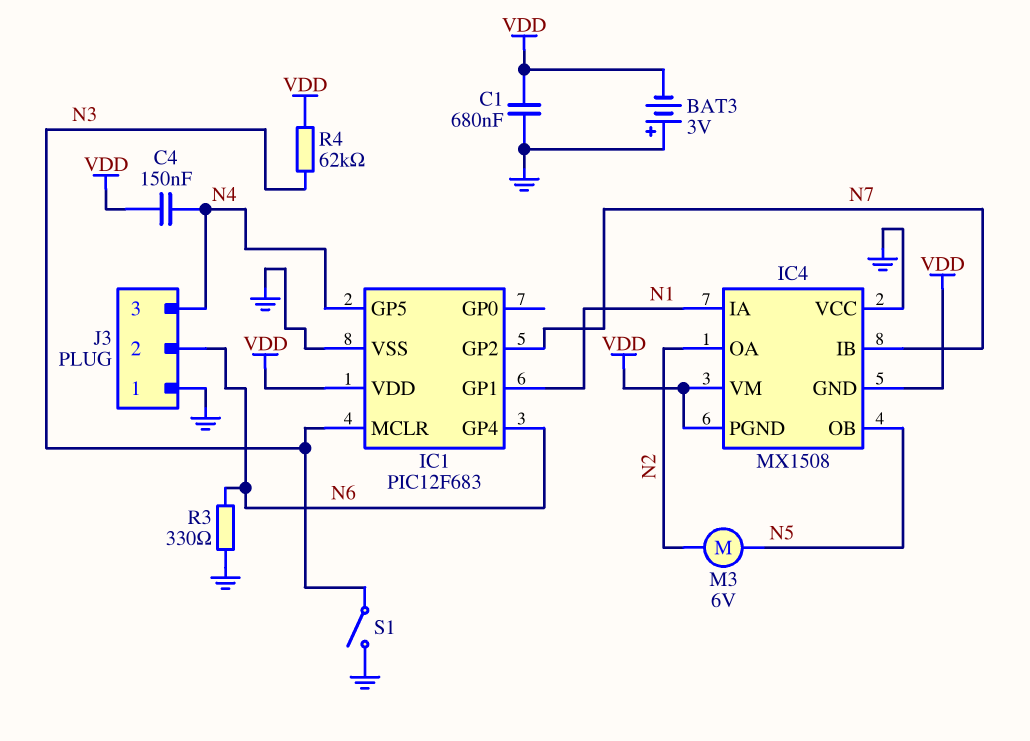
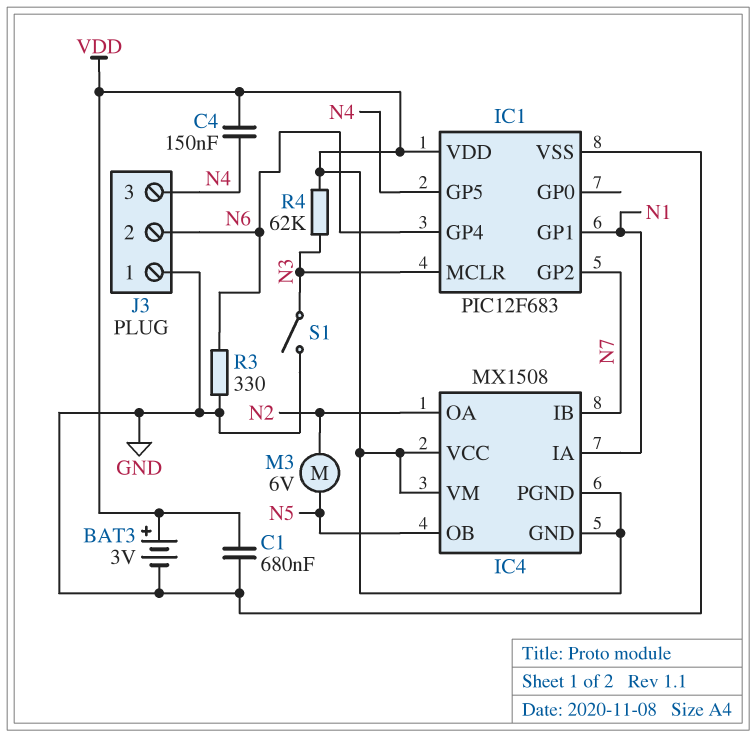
BAT3: 3V (plus GND, minus VDD) -> 3V (plus VDD, minus GND)
IC4 pin VCC: GND -> VDD

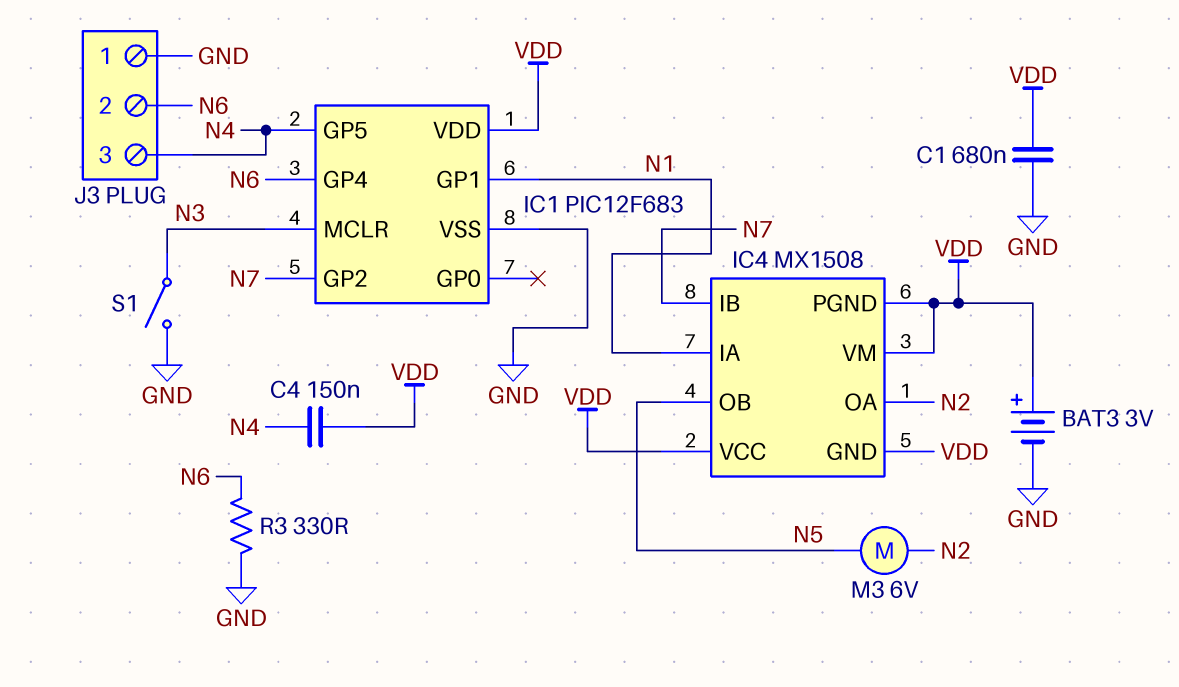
R4: 62k (N3, VDD) -> none

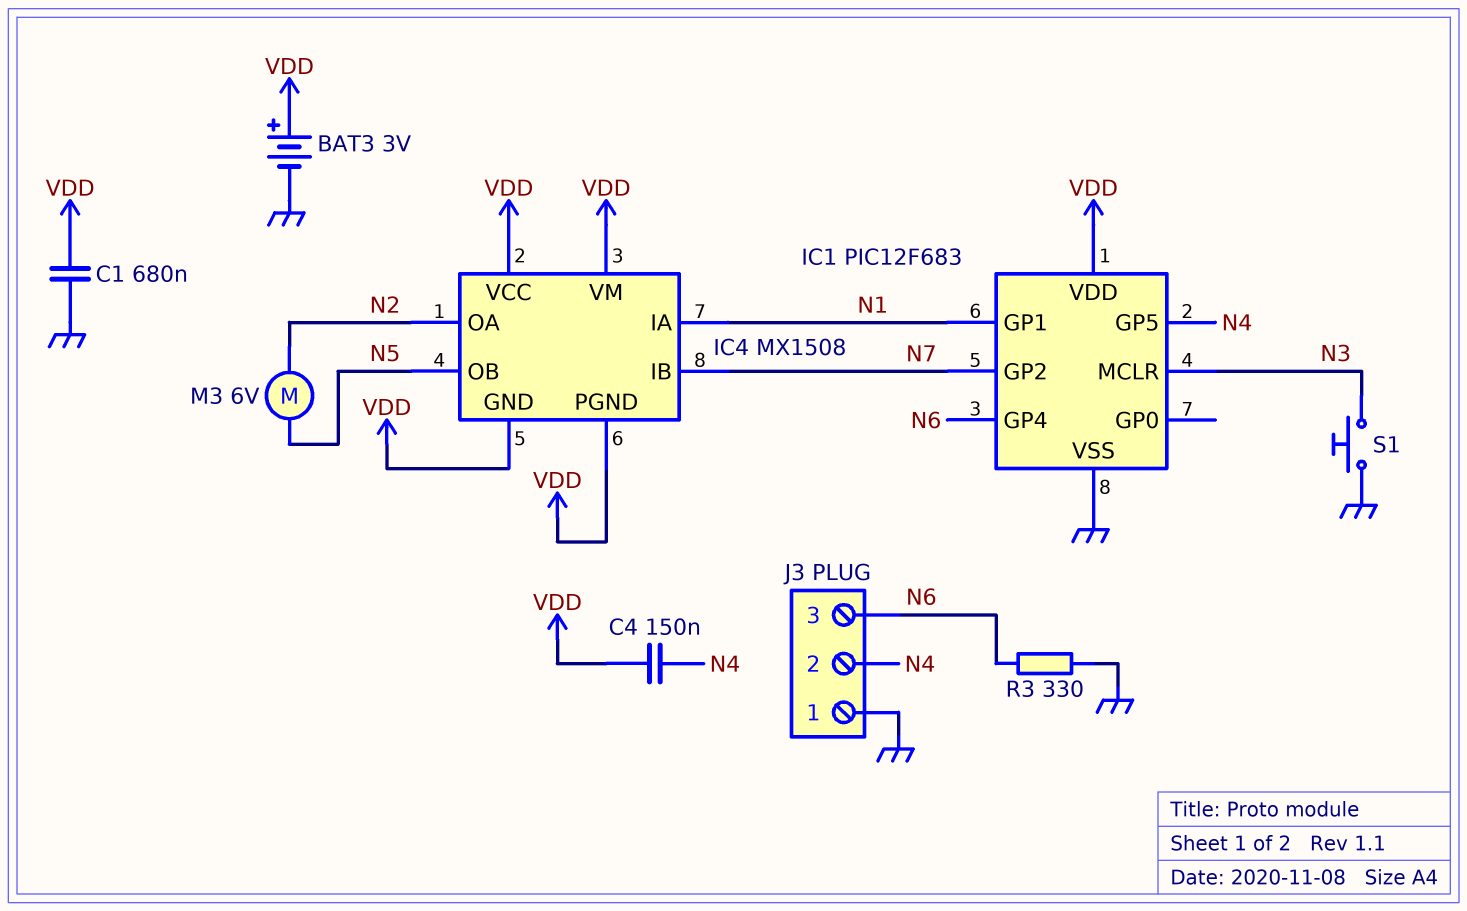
J3 pin 2: N6 -> N4
J3 pin 3: N4 -> N6
S1: switch (GND, N3) -> button (GND, N3)

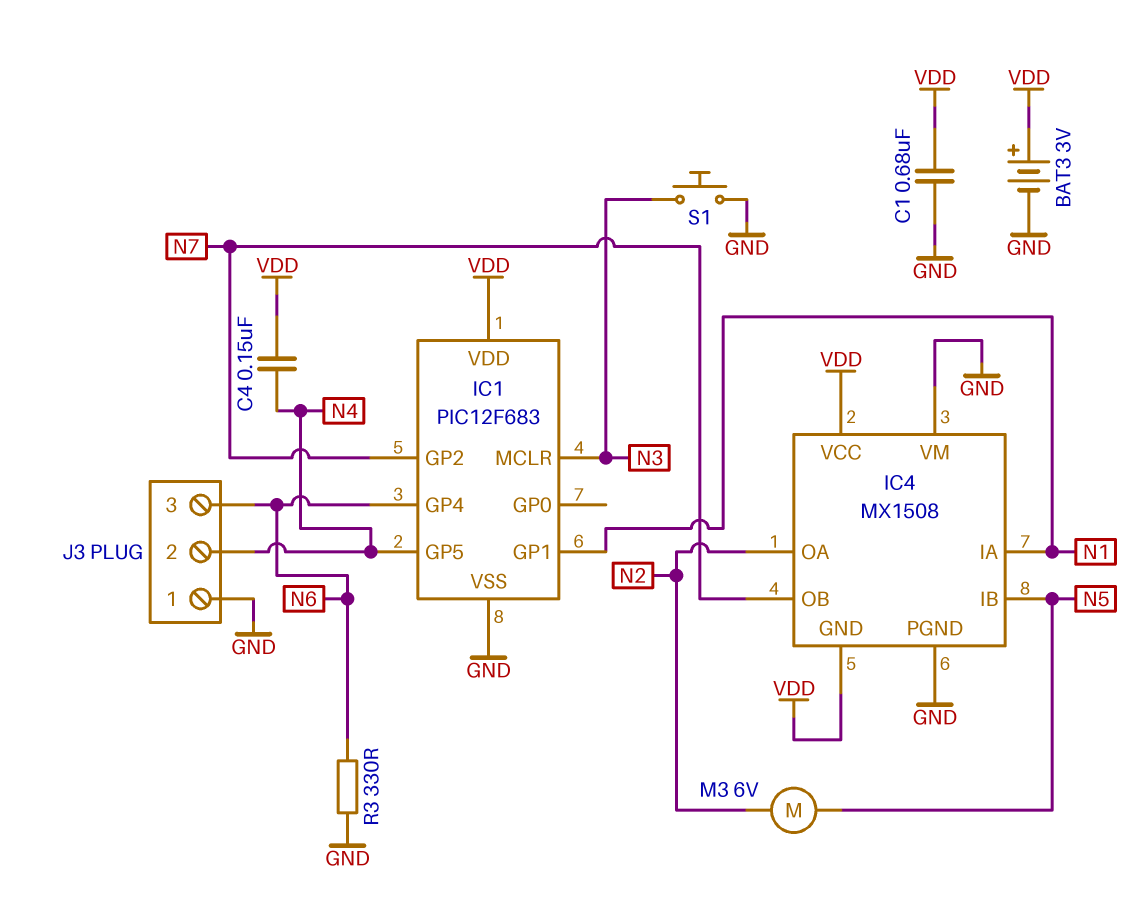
IC4 pin IB: N7 -> N5
IC4 pin OB: N5 -> N7
IC4 pin PGND: VDD -> GND
IC4 pin VM: VDD -> GND

